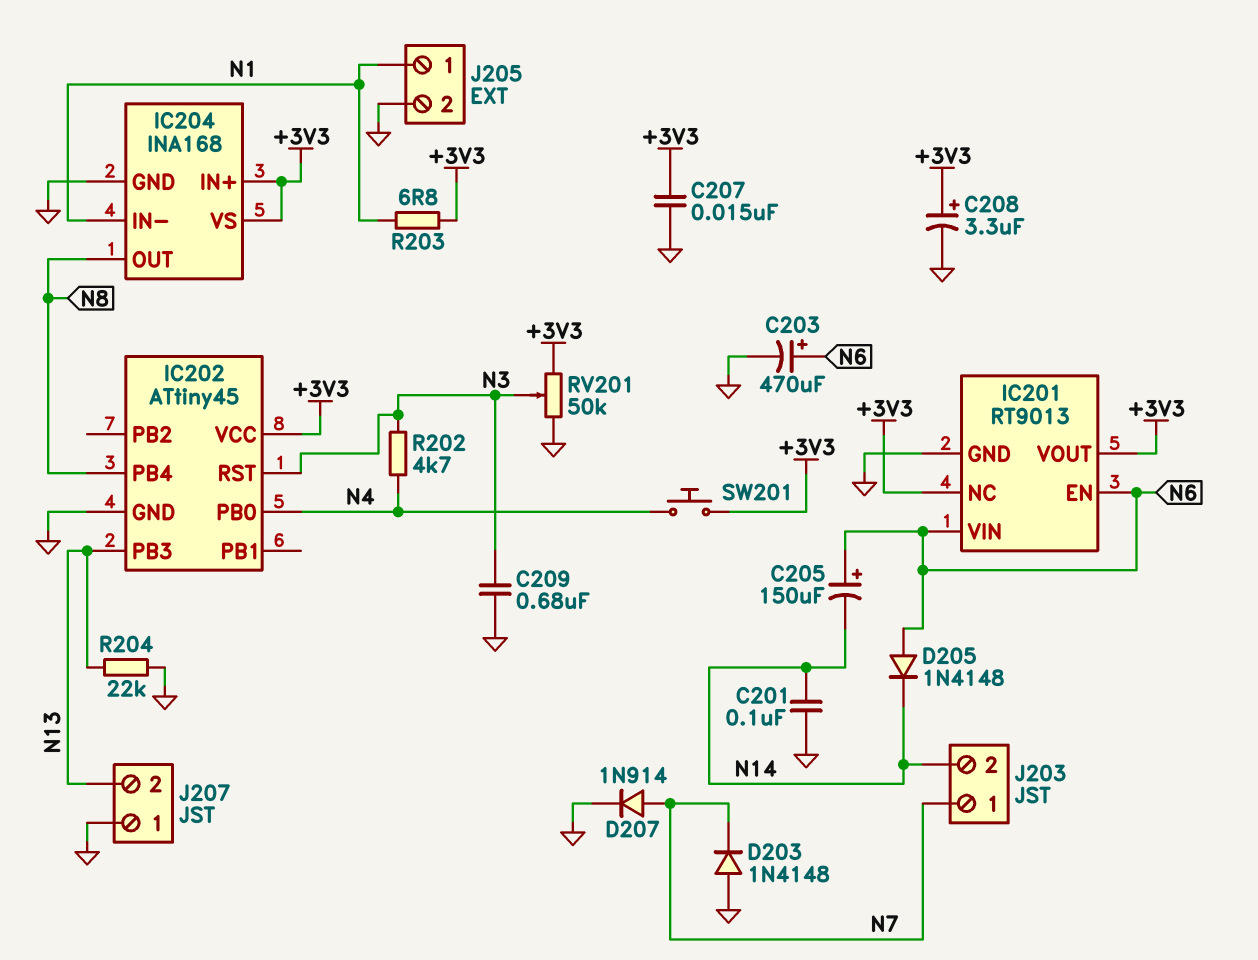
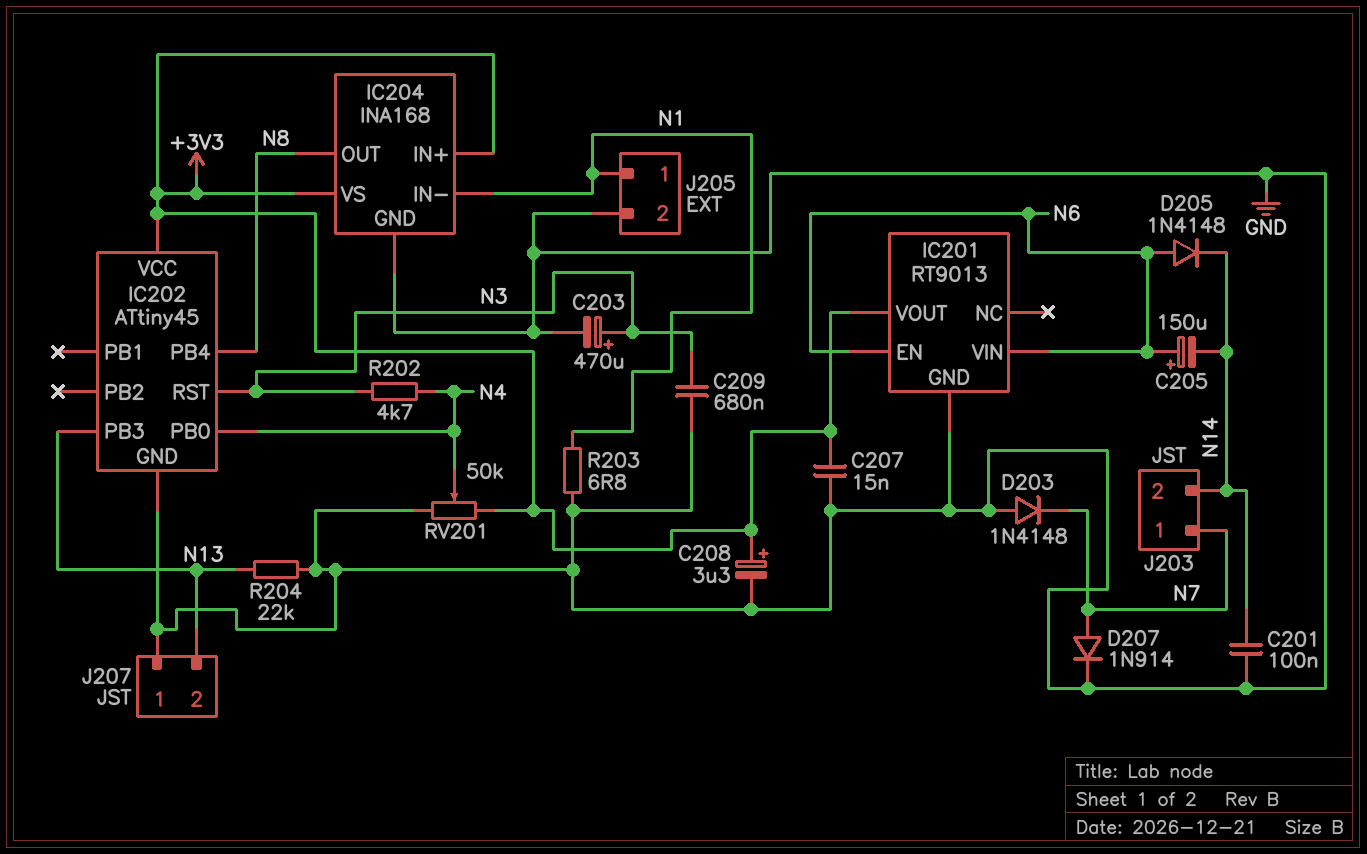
C203: 470uF (plus N6, minus GND) -> 470uF (plus N3, minus GND)
IC201 pin NC: +3V3 -> none
R203: 6.8 (+3V3, N1) -> 6.8 (GND, N1)
RV201: 50k (+3V3, GND, wiper N3) -> 50k (+3V3, GND, wiper N4)
SW201: button (+3V3, N4) -> none

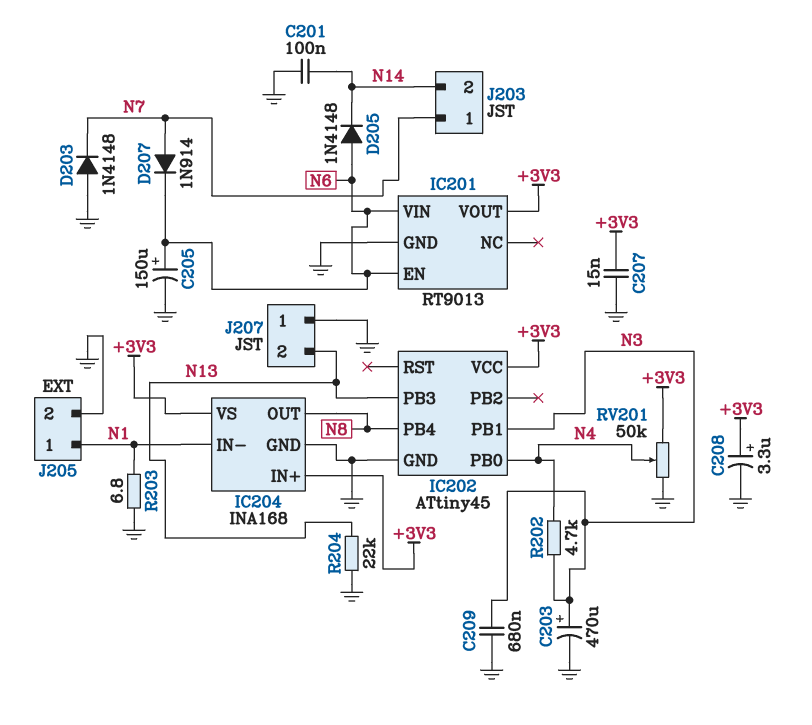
C205: 150uF (plus N6, minus N14) -> 150uF (plus N6, minus GND)
D207: diode 1N914 (A N7, K GND) -> diode 1N914 (A N7, K N6)
IC202 pin PB1: none -> N3
IC202 pin RST: N3 -> none

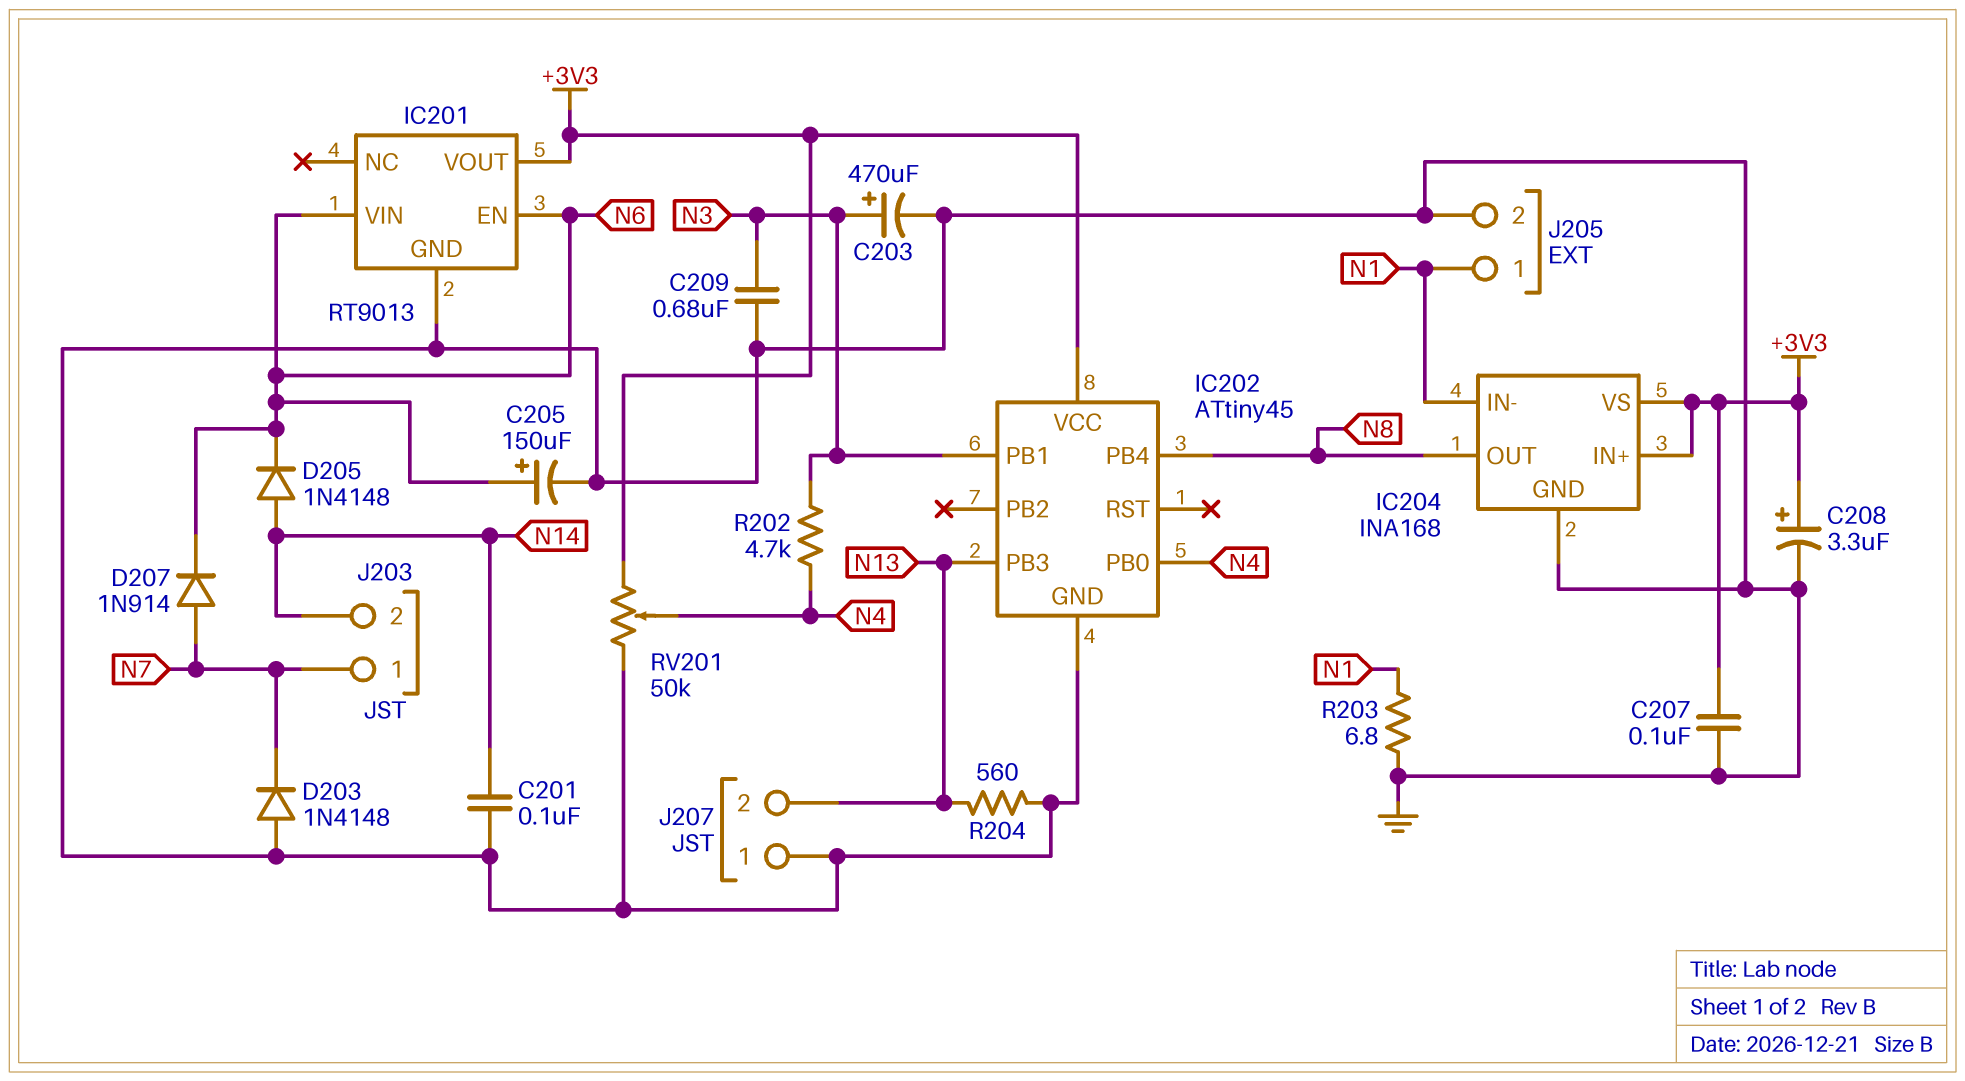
C207: 15nF (+3V3, GND) -> 100nF (+3V3, GND)
D205: diode 1N4148 (A N6, K N14) -> diode 1N4148 (A N14, K N6)
R204: 22k (GND, N13) -> 560 (GND, N13)

